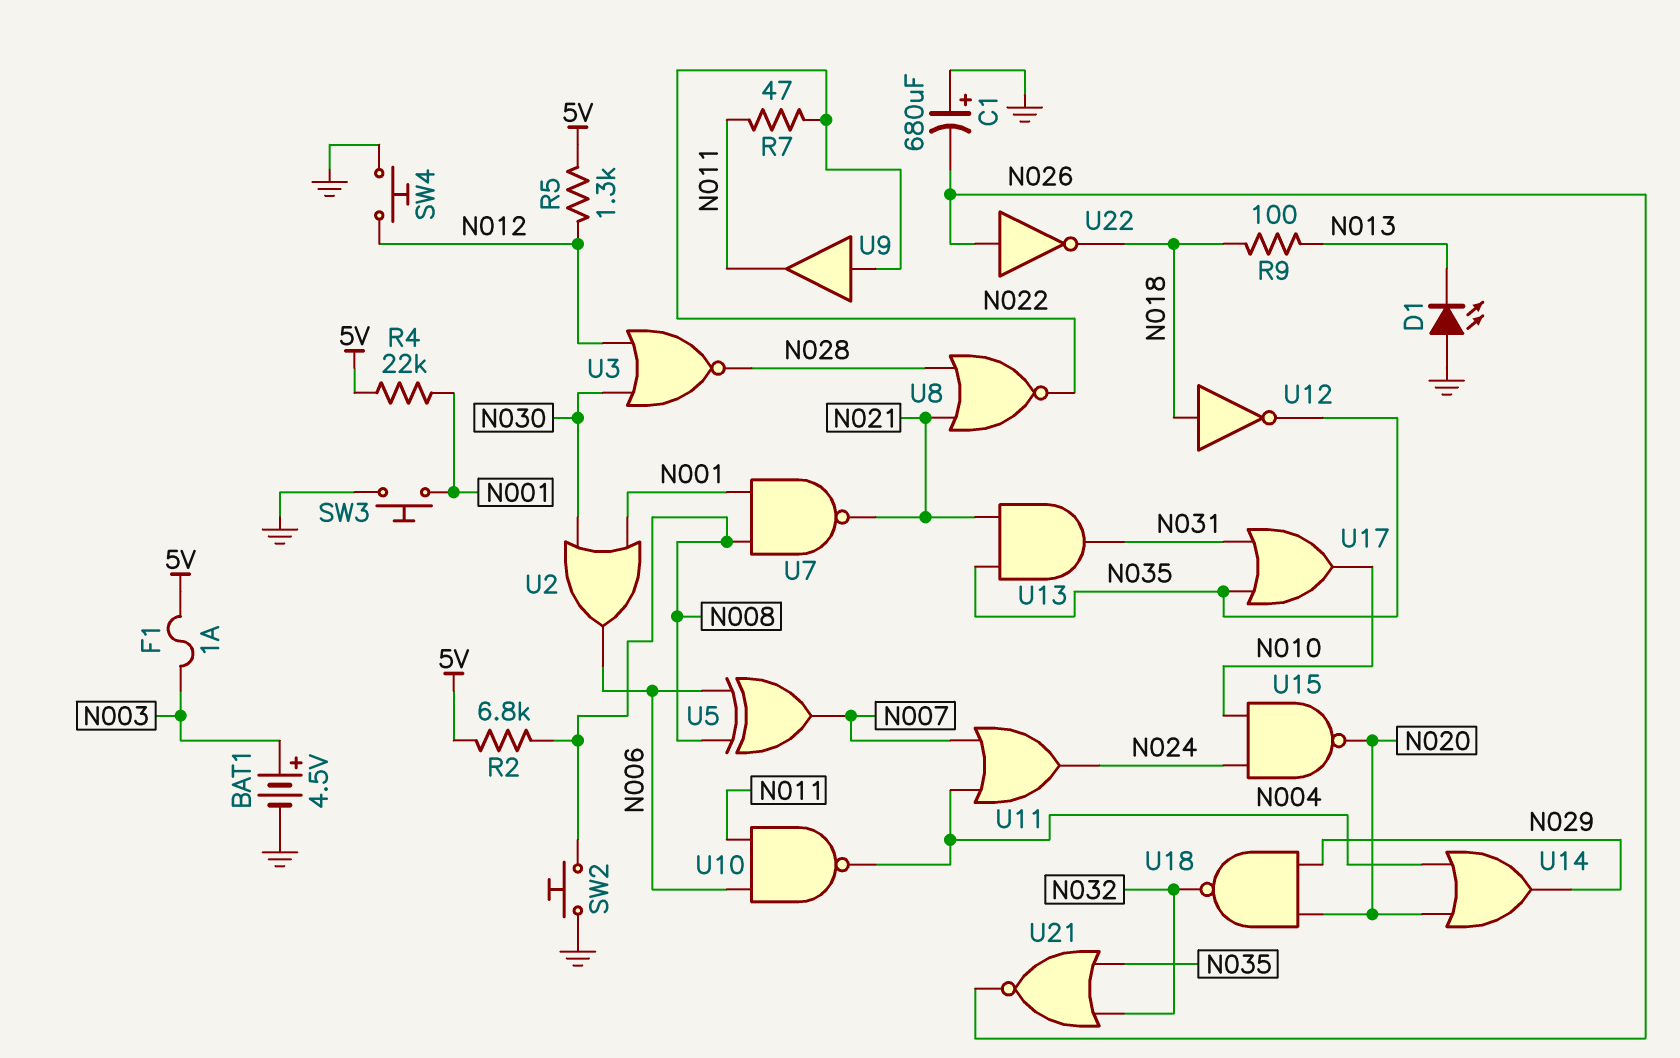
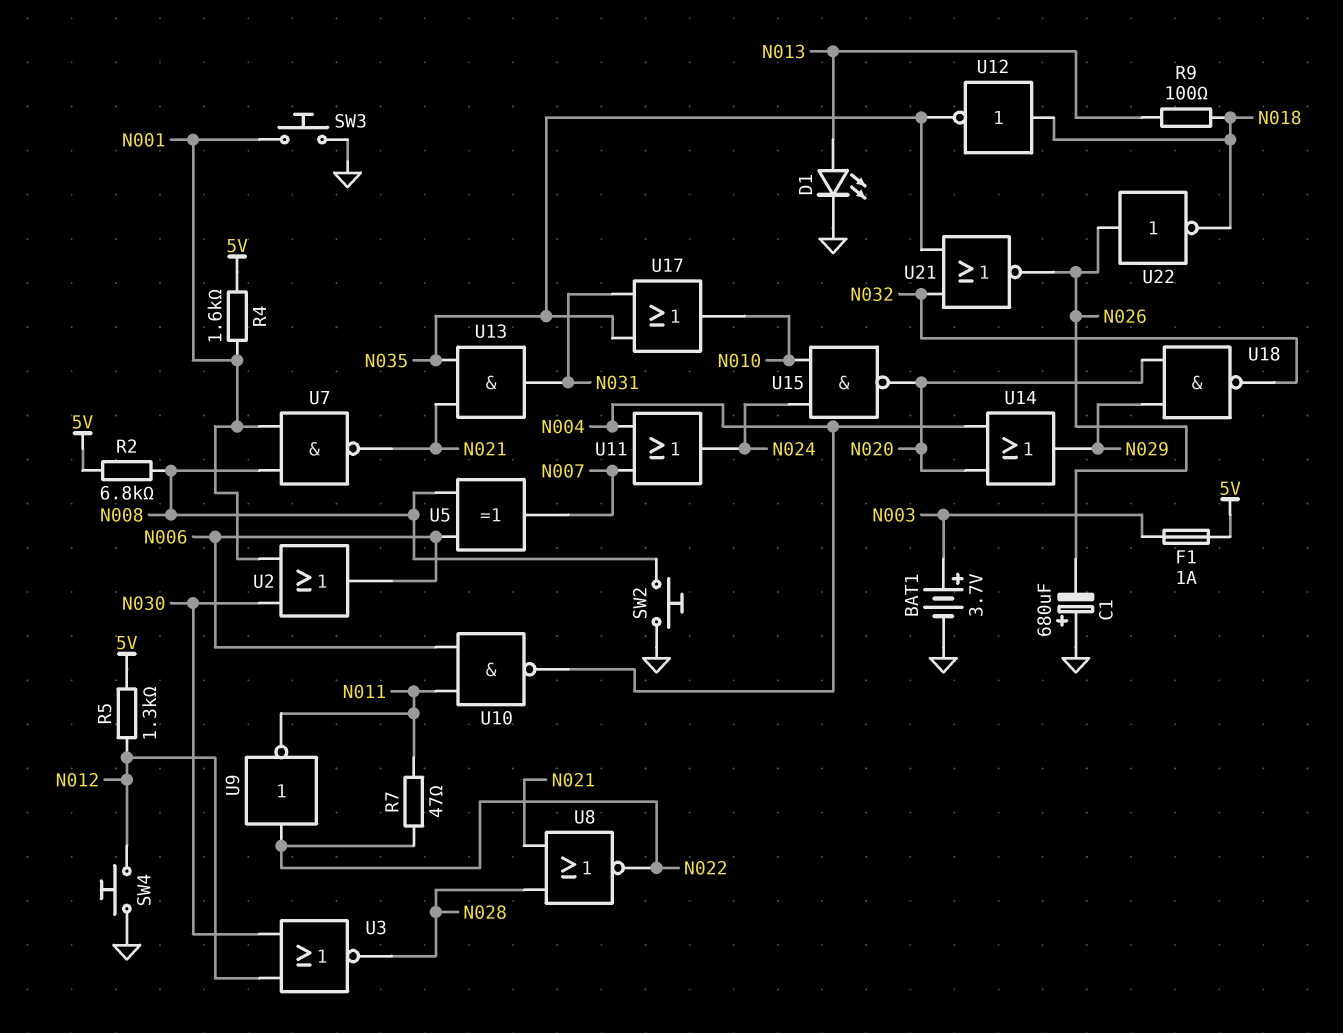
BAT1: 4.5V (plus N003, minus GND) -> 3.7V (plus N003, minus GND)
D1: LED (A GND, K N013) -> LED (A N013, K GND)
R4: 22k (5V, N001) -> 1.6k (5V, N001)
U9: buffer (in N022, out N011) -> NOT (in N022, out N011)

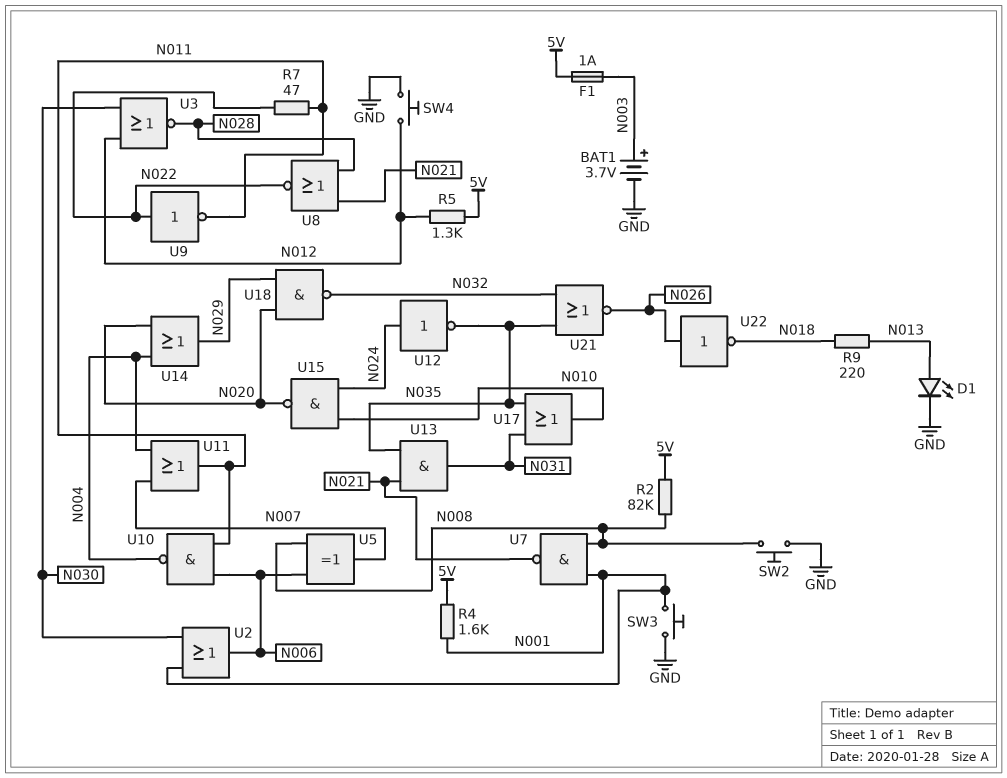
C1: 680uF (plus GND, minus N026) -> none
R2: 6.8k (5V, N008) -> 82k (5V, N008)
R9: 100 (N013, N018) -> 220 (N013, N018)
U11: OR (in N004, in N007, out N024) -> OR (in N004, in N007, out N011)
U12: NOT (in N018, out N035) -> NOT (in N024, out N035)

